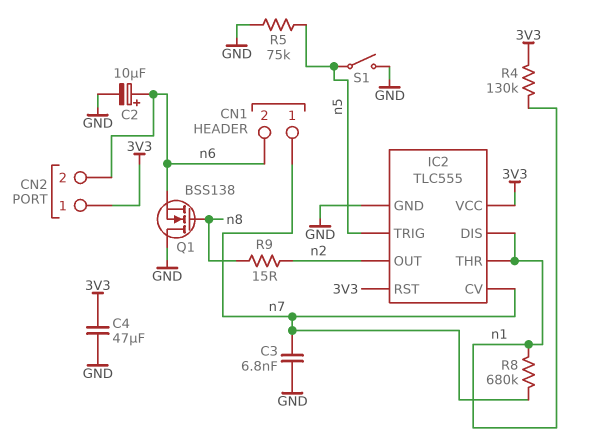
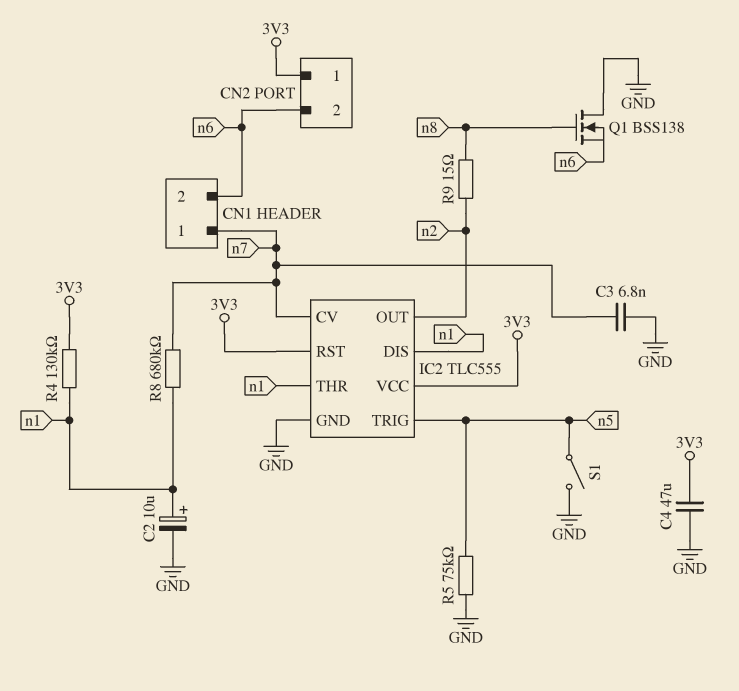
C2: 10uF (plus n6, minus GND) -> 10uF (plus n1, minus GND)

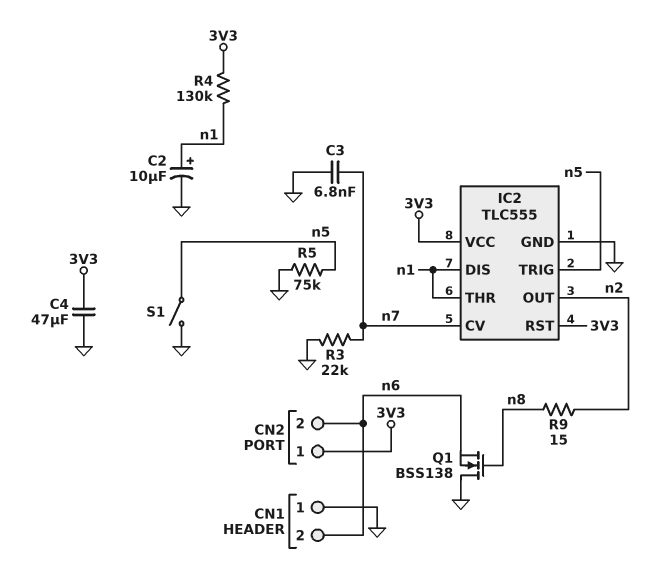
CN1 pin 1: n7 -> GND
R3: none -> 22k (GND, n7)
R8: 680k (n1, n7) -> none

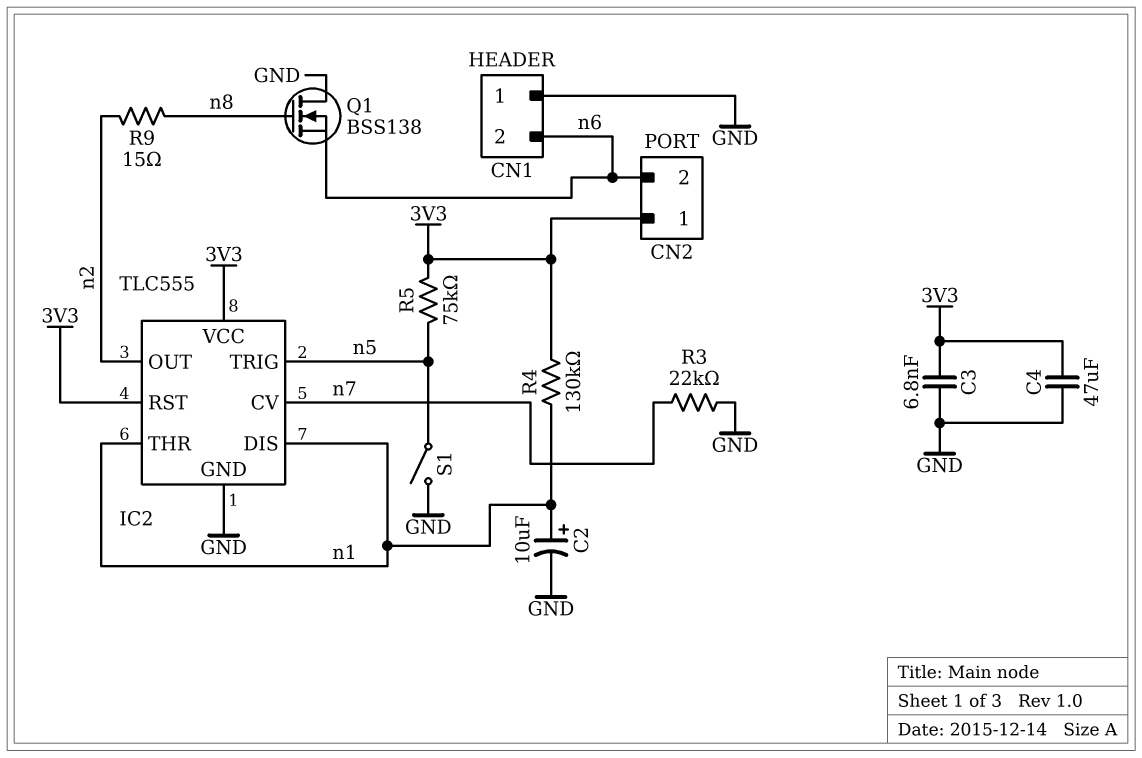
C3: 6.8nF (GND, n7) -> 6.8nF (3V3, GND)
R5: 75k (GND, n5) -> 75k (3V3, n5)

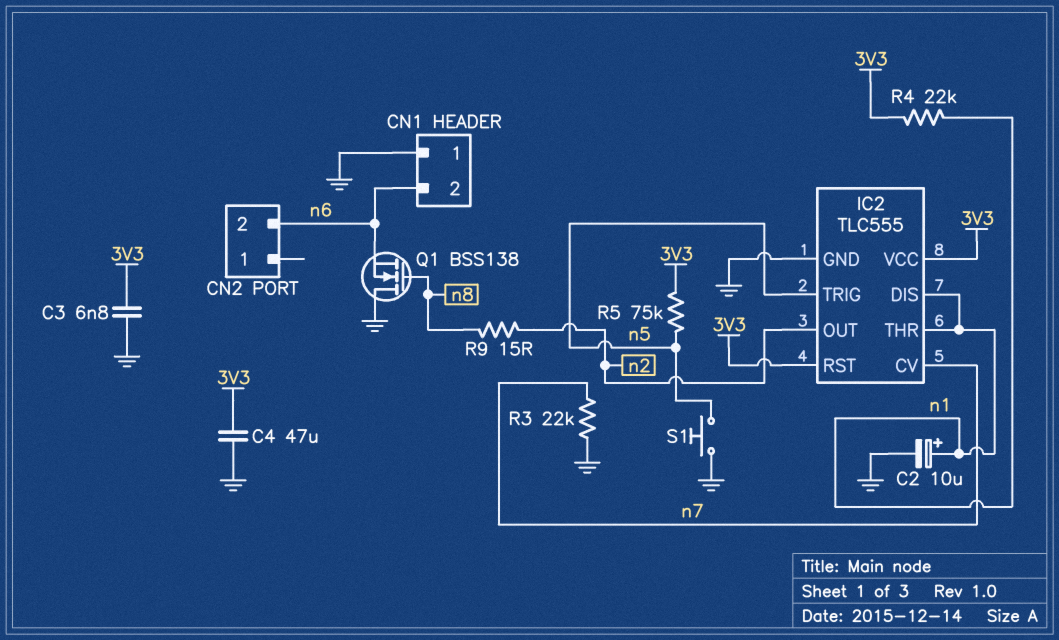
CN2 pin 1: 3V3 -> none
R4: 130k (3V3, n1) -> 22k (3V3, n1)
S1: switch (GND, n5) -> button (GND, n5)

